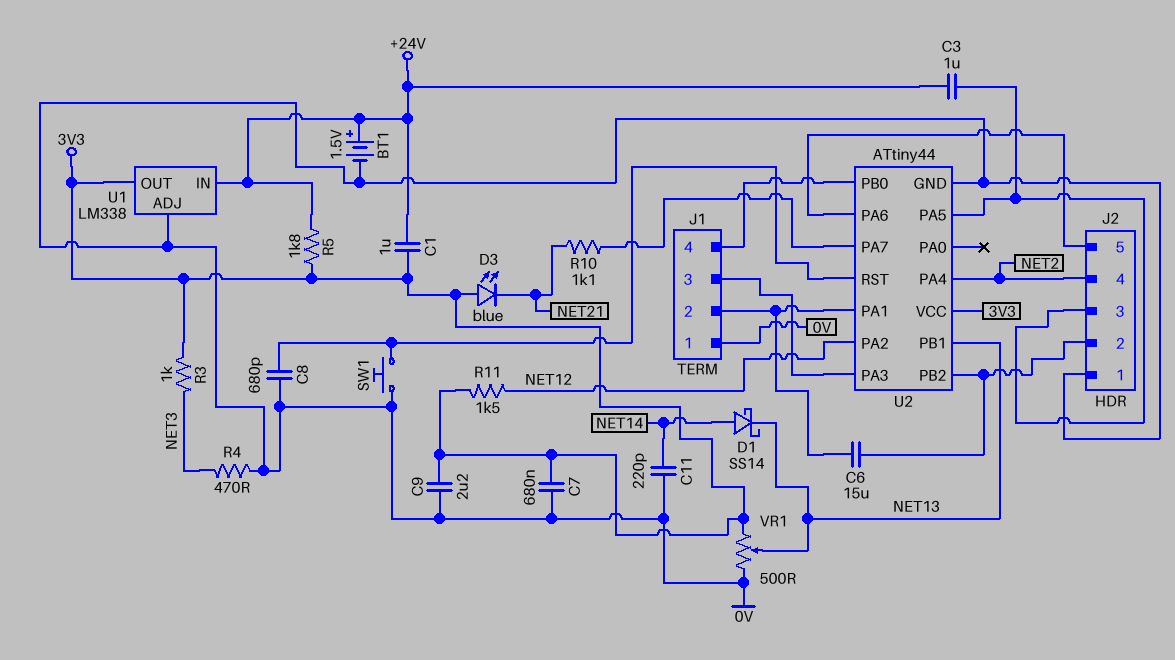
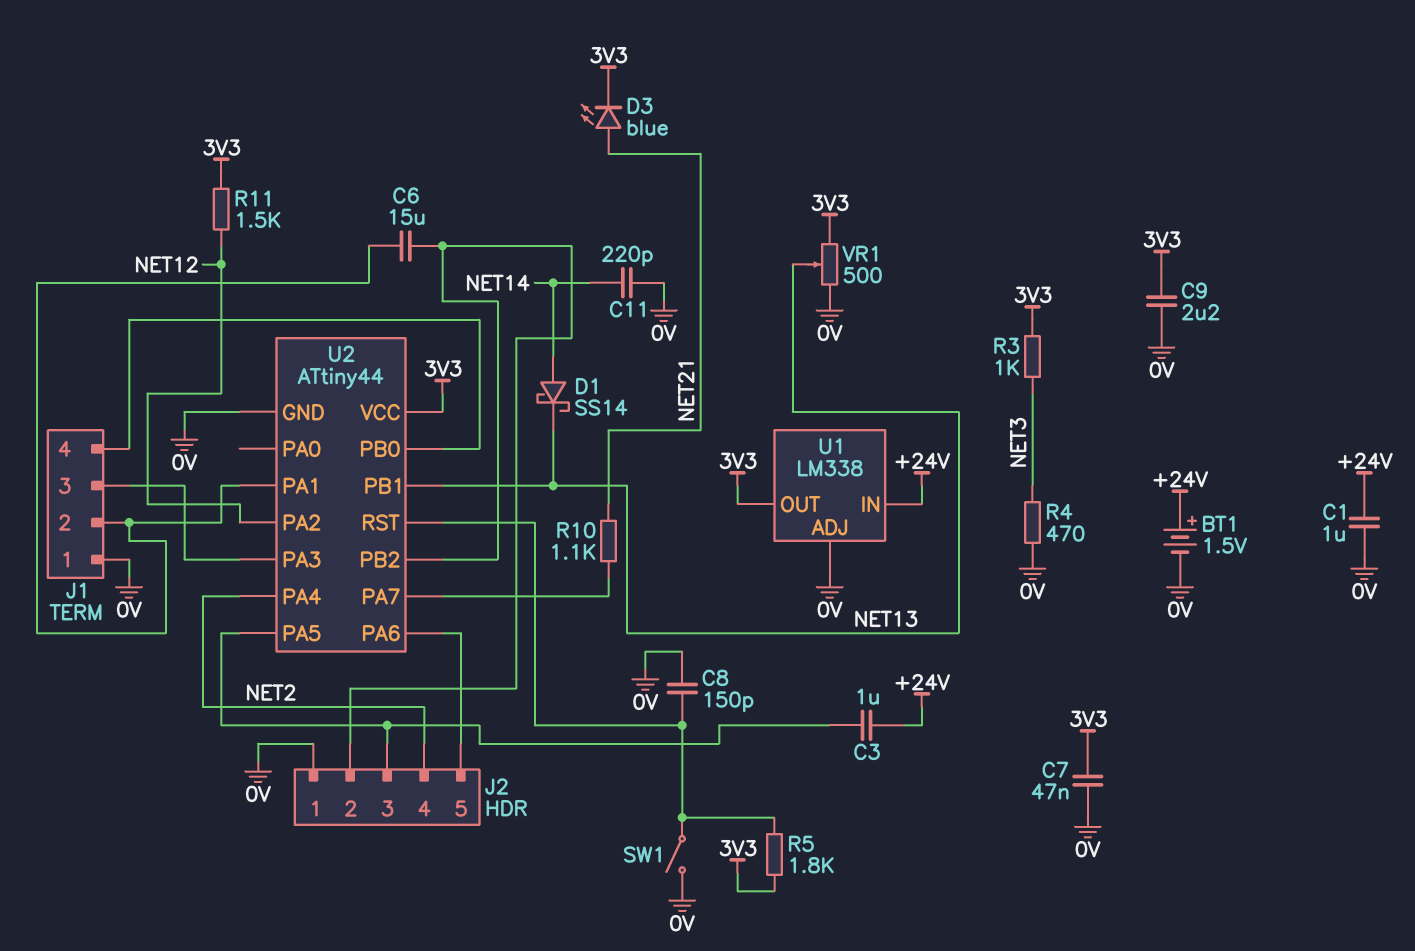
C1: 1uF (+24V, 3V3) -> 1uF (+24V, 0V)
C7: 680nF (0V, 3V3) -> 47nF (0V, 3V3)
C8: 680pF (0V, U2/RST) -> 150pF (0V, U2/RST)
D3: LED blue (A 3V3, K NET21) -> LED blue (A NET21, K 3V3)
R5: 1.8k (+24V, 3V3) -> 1.8k (3V3, U2/RST)
SW1: button (0V, U2/RST) -> switch (0V, U2/RST)

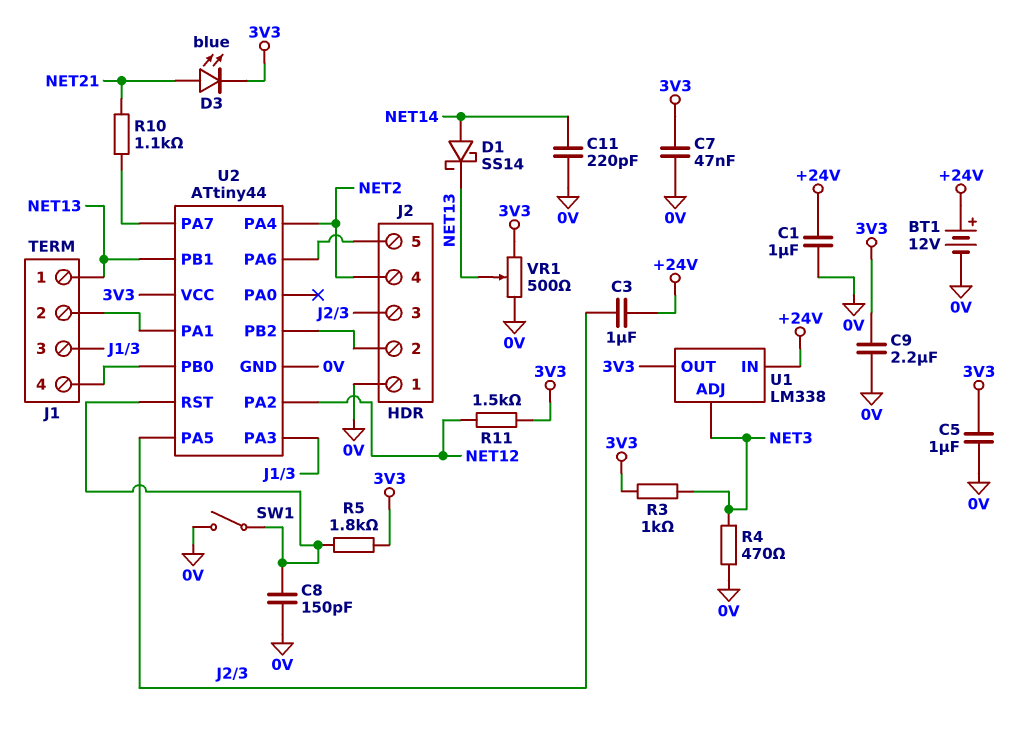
BT1: 1.5V (plus +24V, minus 0V) -> 12V (plus +24V, minus 0V)
C5: none -> 1uF (0V, 3V3)
C6: 15uF (J1/2, J2/2) -> none
J1 pin 1: 0V -> NET13
U1 pin ADJ: 0V -> NET3

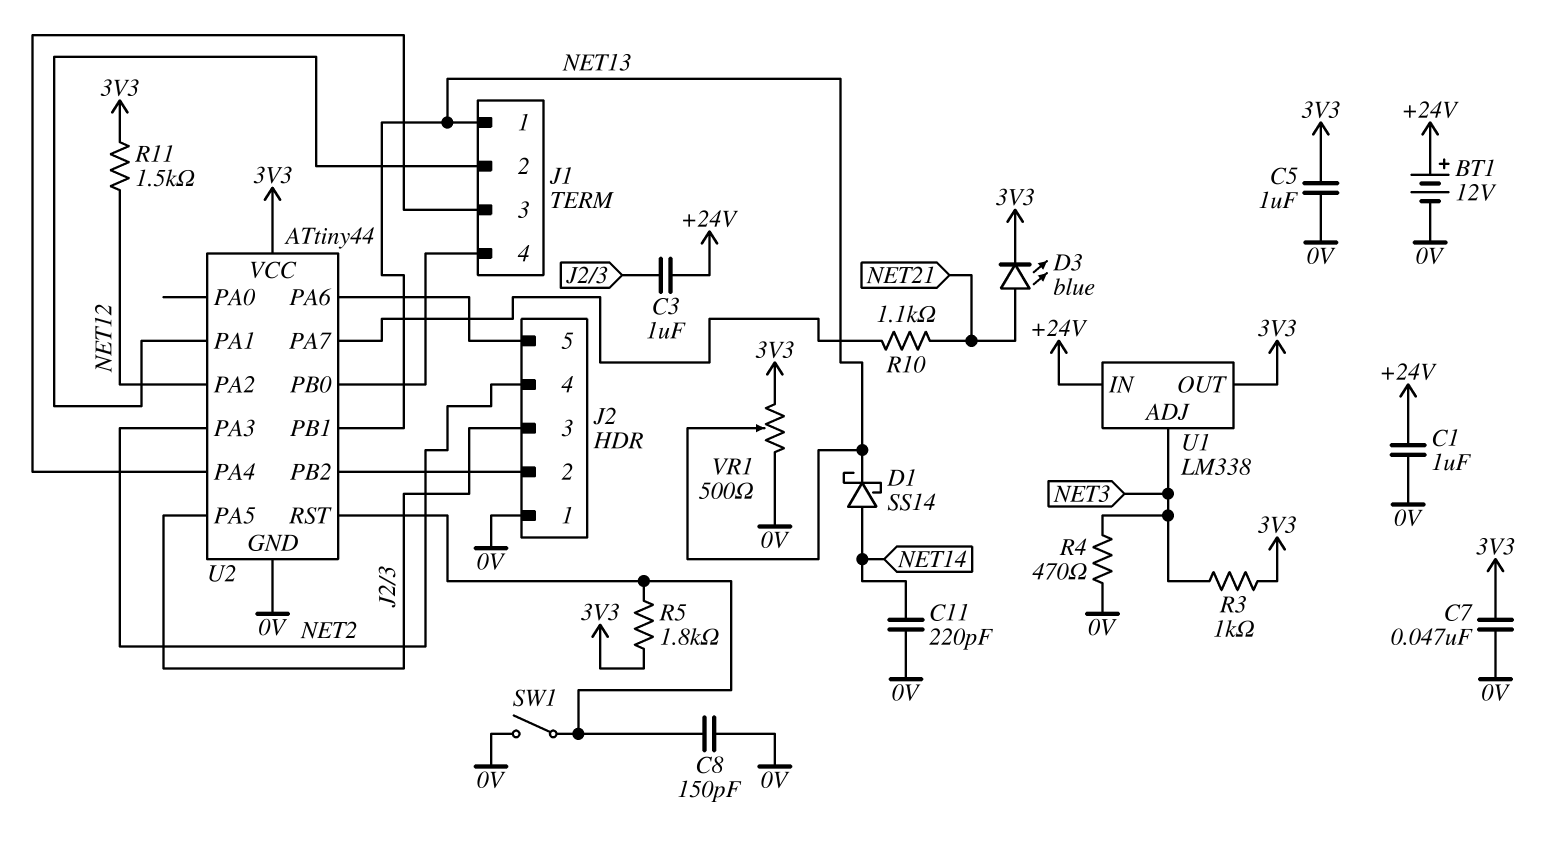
C9: 2.2uF (0V, 3V3) -> none
U2 pin PA3: J1/3 -> NET2
U2 pin PA4: NET2 -> J1/3

